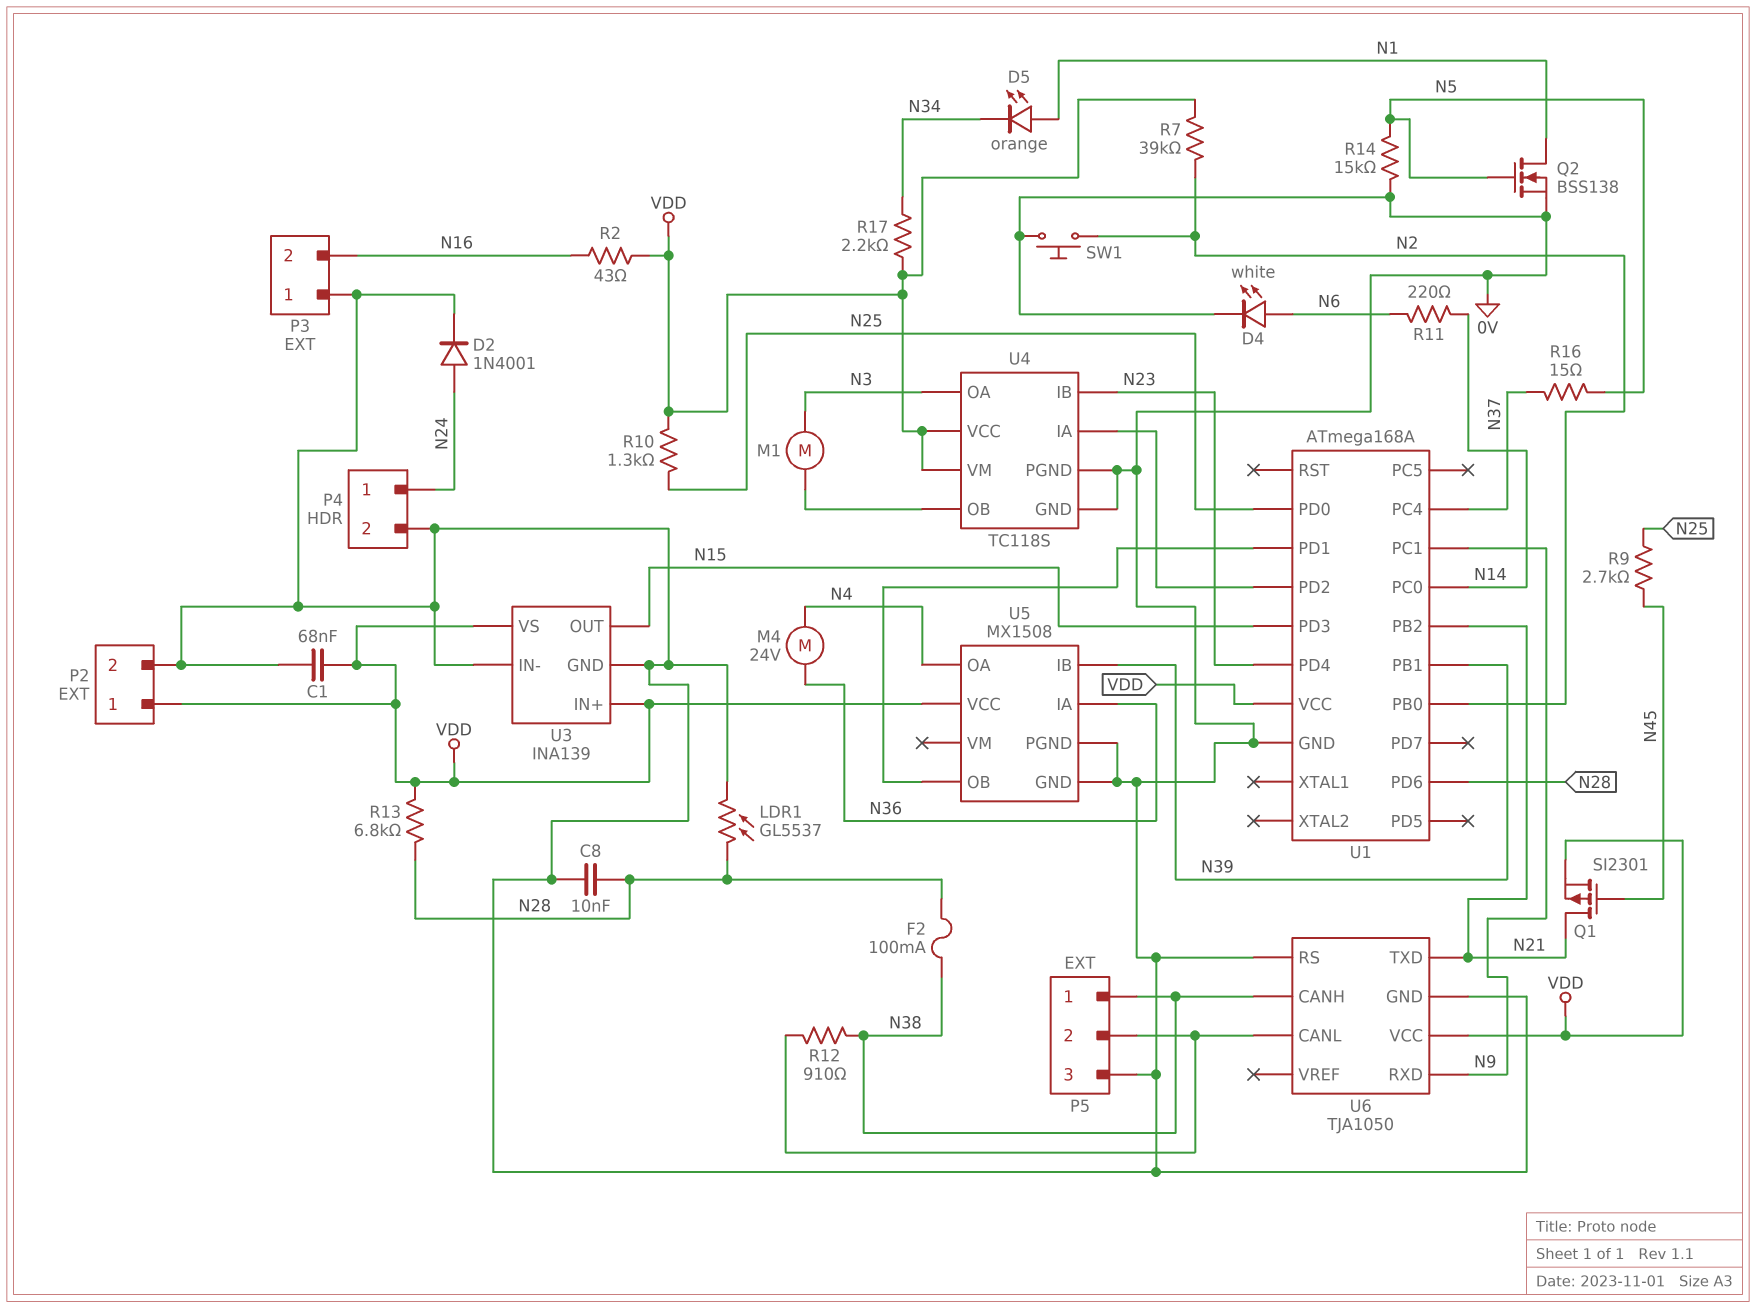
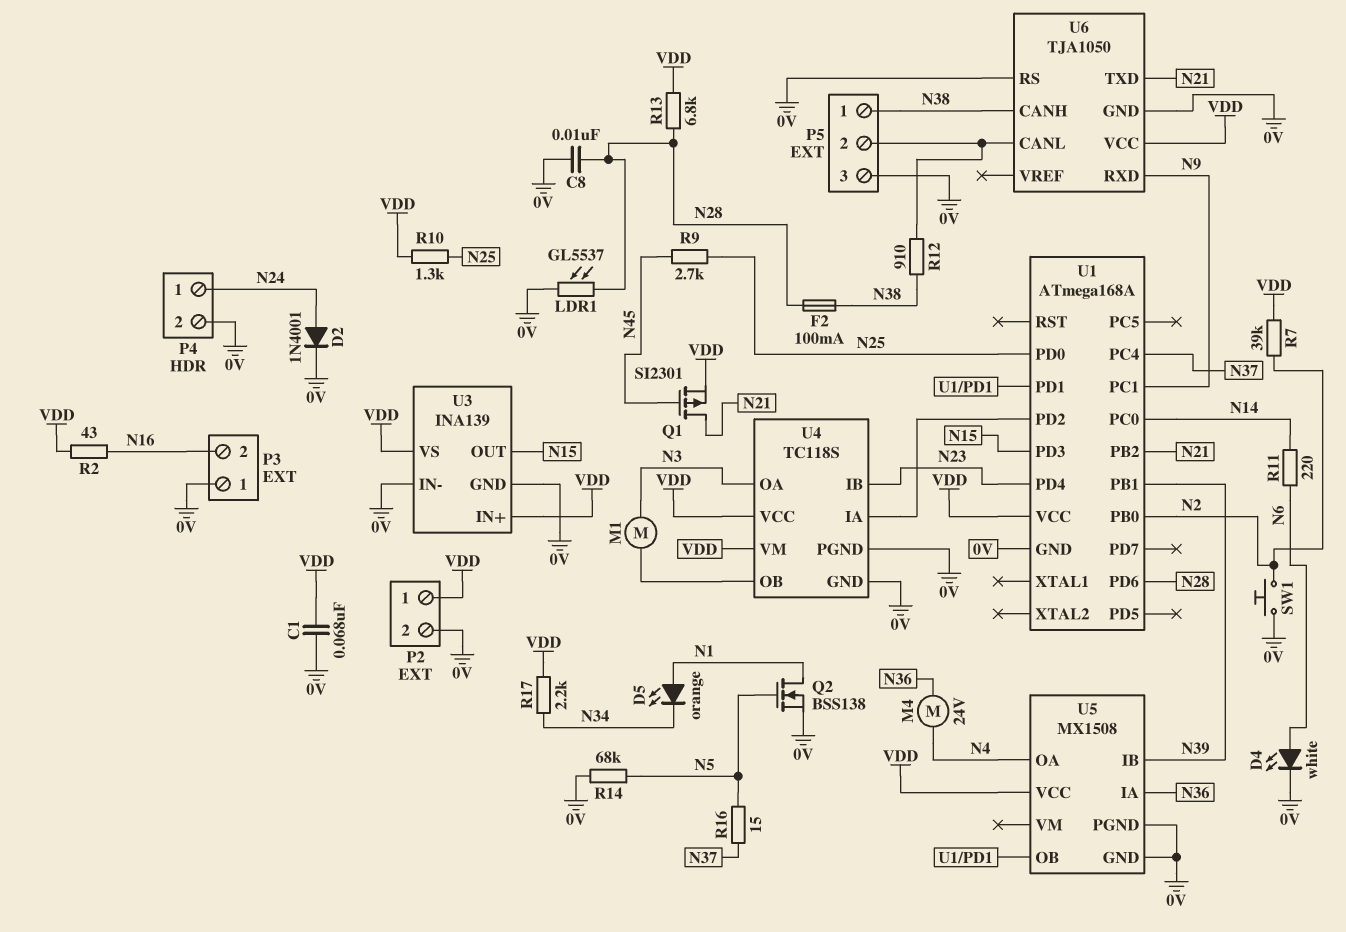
R14: 15k (0V, N5) -> 68k (0V, N5)

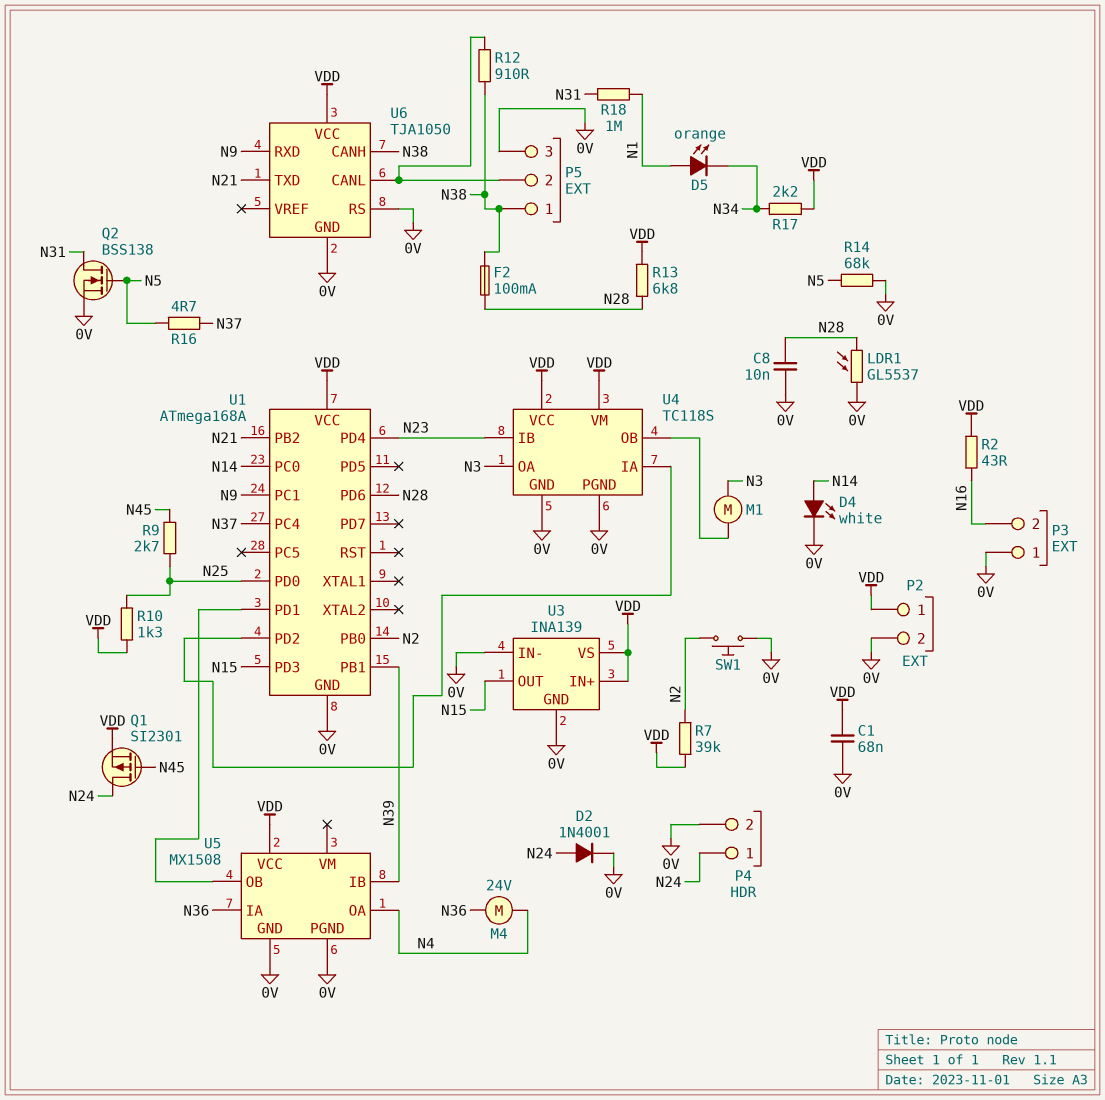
D4: LED white (A N6, K 0V) -> LED white (A N14, K 0V)
Q1: PMOS SI2301 (G N45, D N21, S VDD) -> PMOS SI2301 (G N45, D N24, S VDD)
Q2: NMOS BSS138 (G N5, D N1, S 0V) -> NMOS BSS138 (G N5, D N31, S 0V)
R11: 220 (N6, N14) -> none
R16: 15 (N5, N37) -> 4.7 (N5, N37)
R18: none -> 1M (N1, N31)

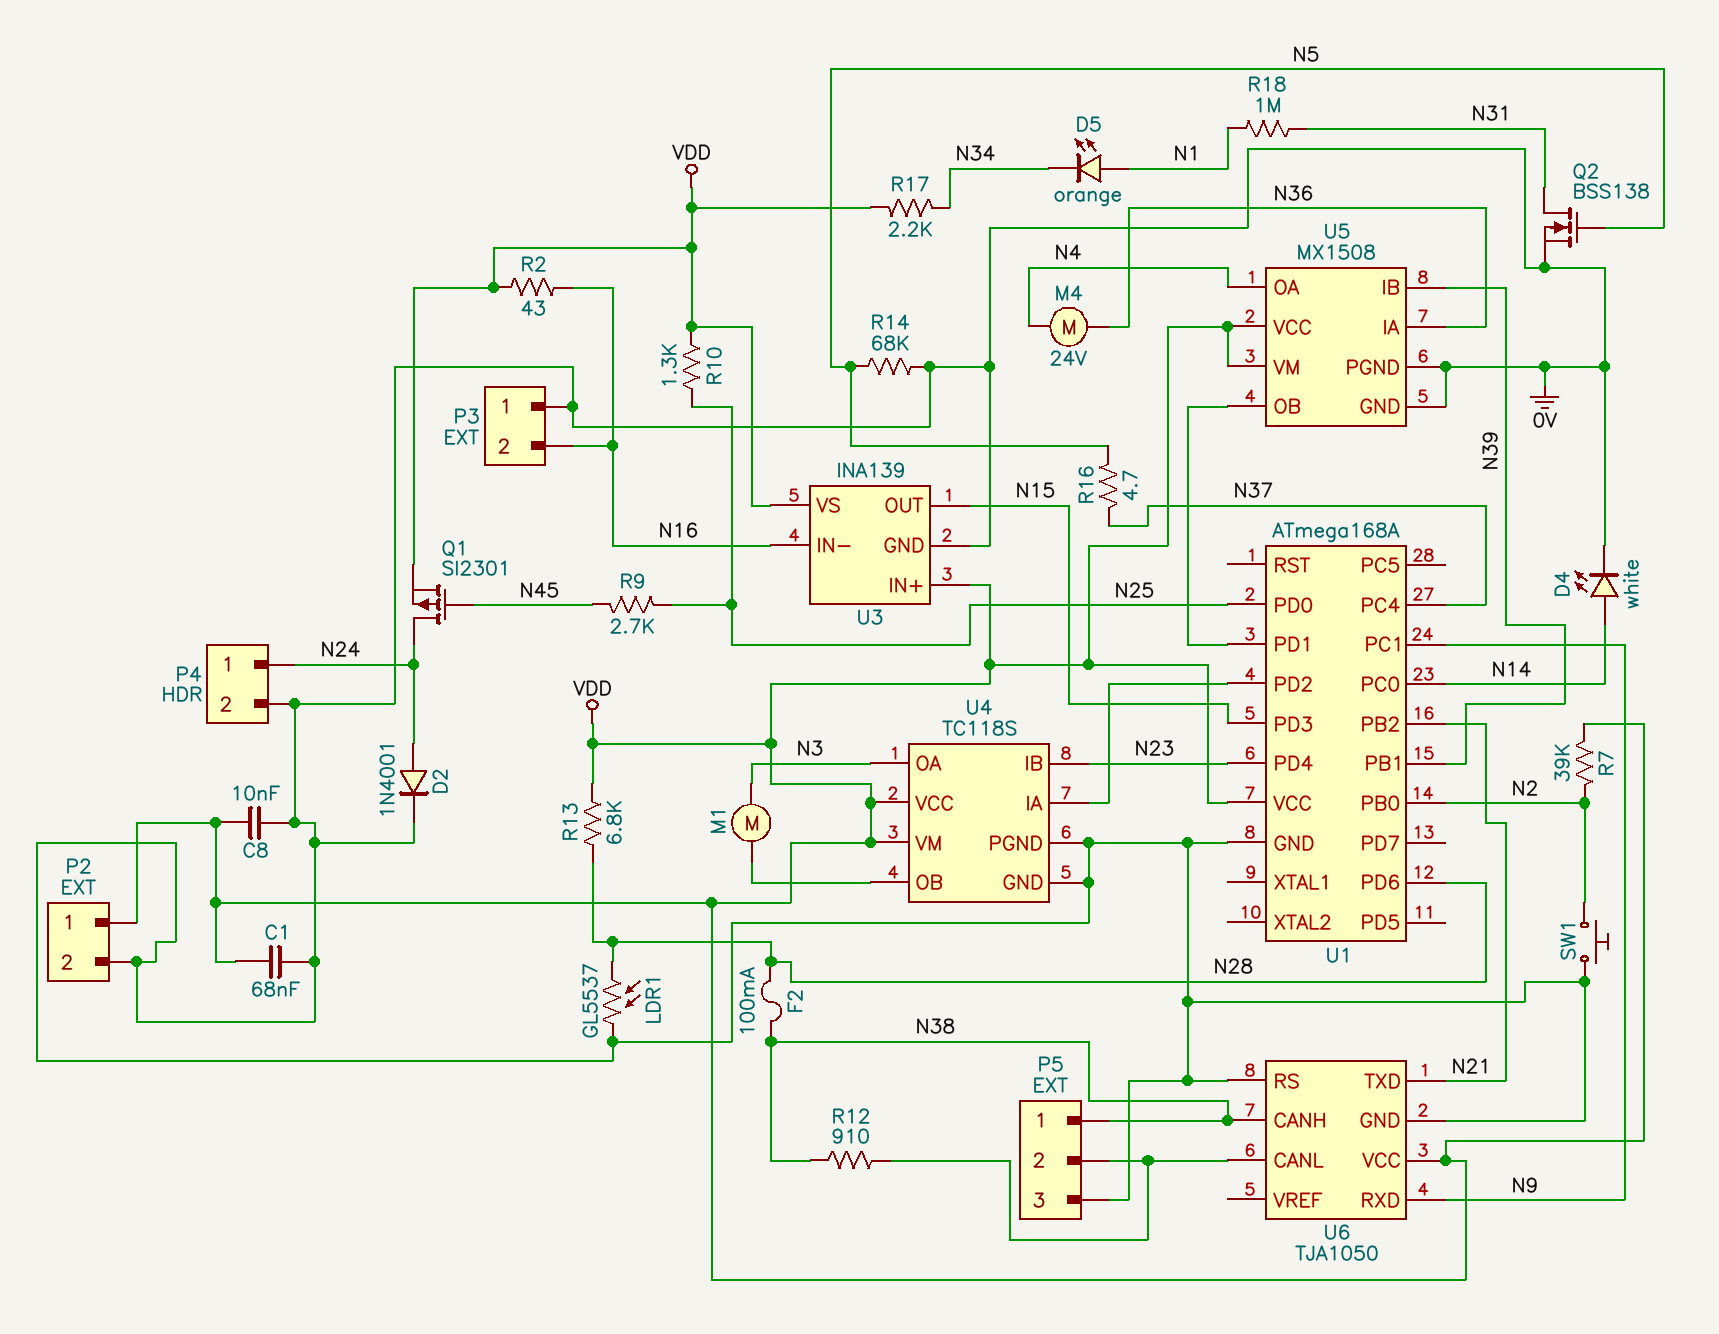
C8: 10nF (0V, N28) -> 10nF (0V, VDD)
U3 pin IN-: 0V -> N16
U5 pin VM: none -> VDD

